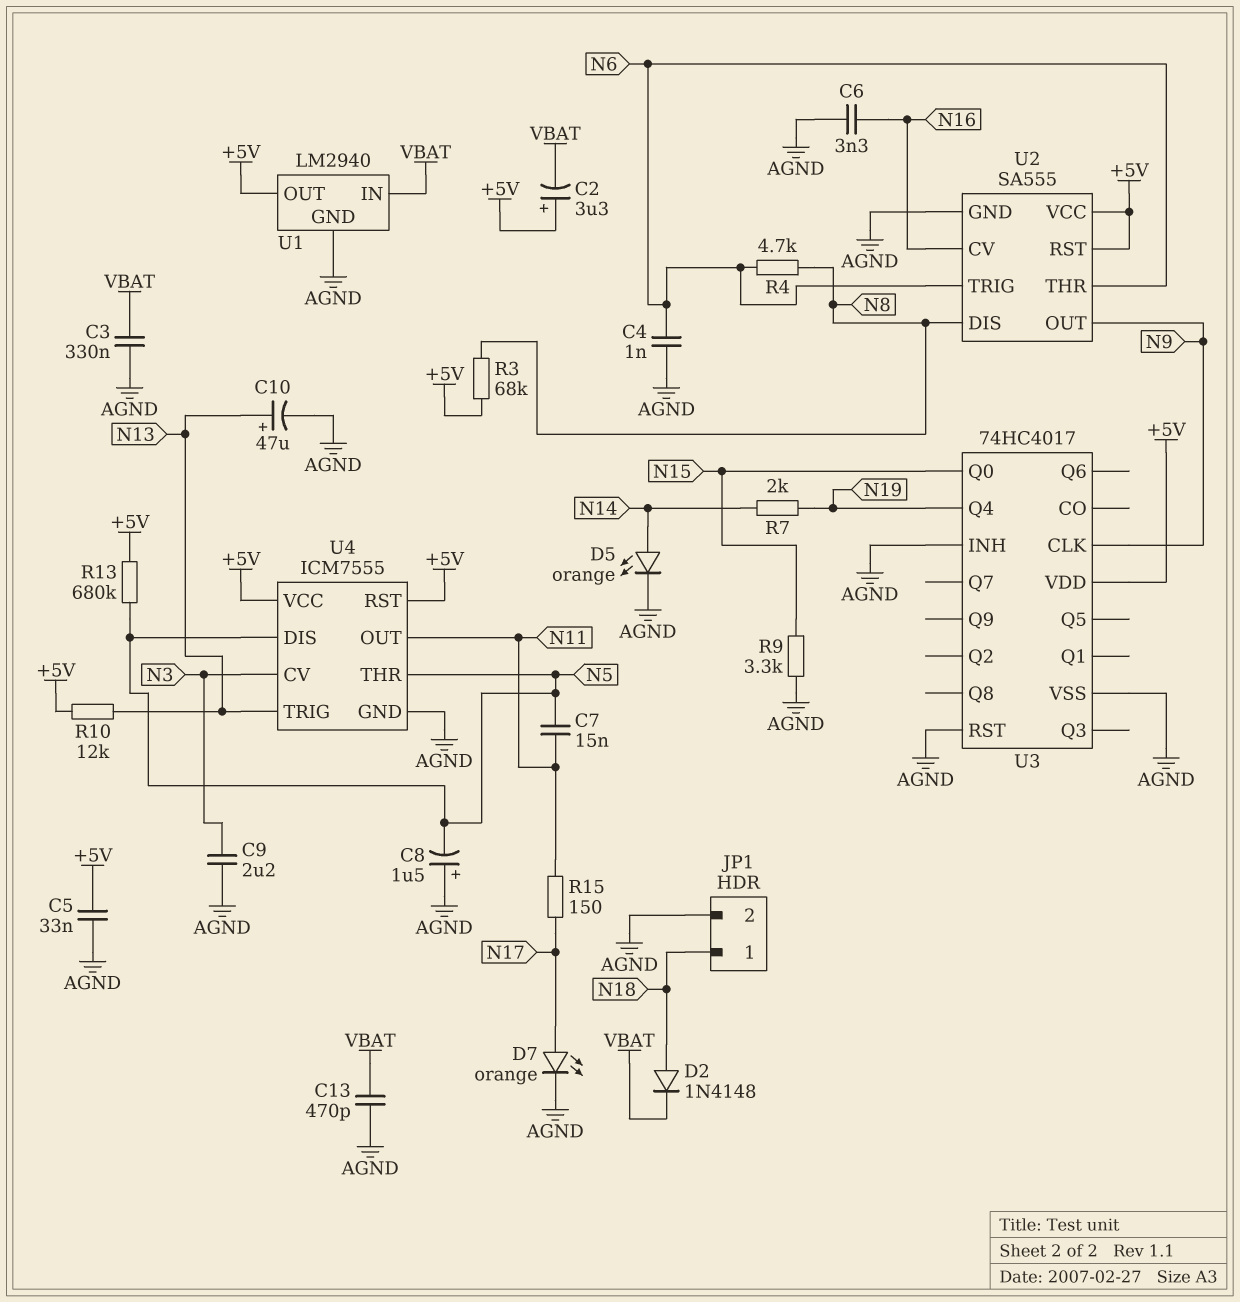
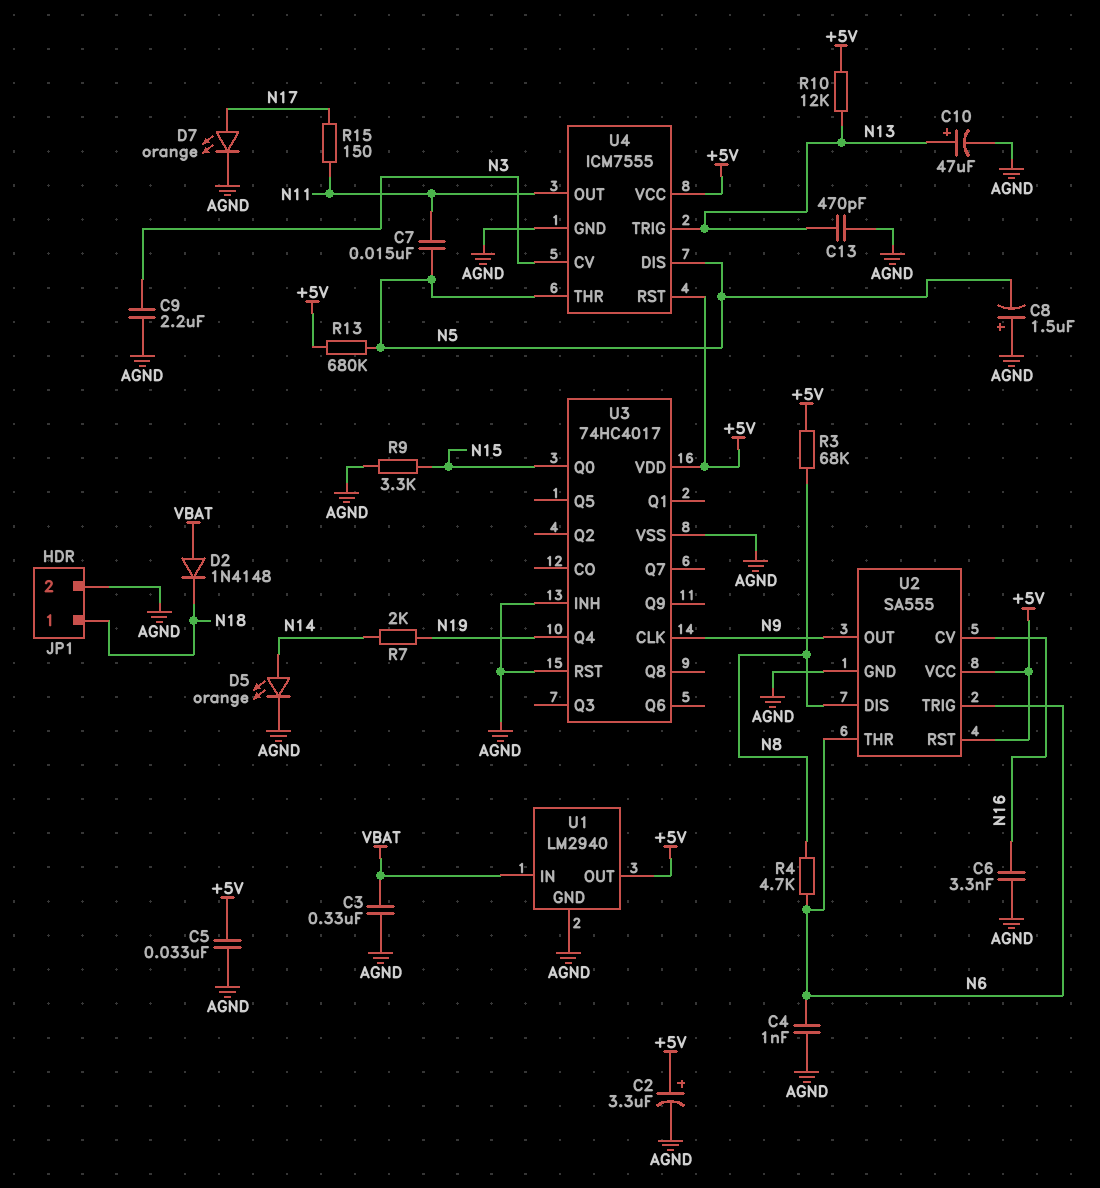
C2: 3.3uF (plus +5V, minus VBAT) -> 3.3uF (plus +5V, minus AGND)
C13: 470pF (AGND, VBAT) -> 470pF (AGND, N13)
D2: diode 1N4148 (A N18, K VBAT) -> diode 1N4148 (A VBAT, K N18)

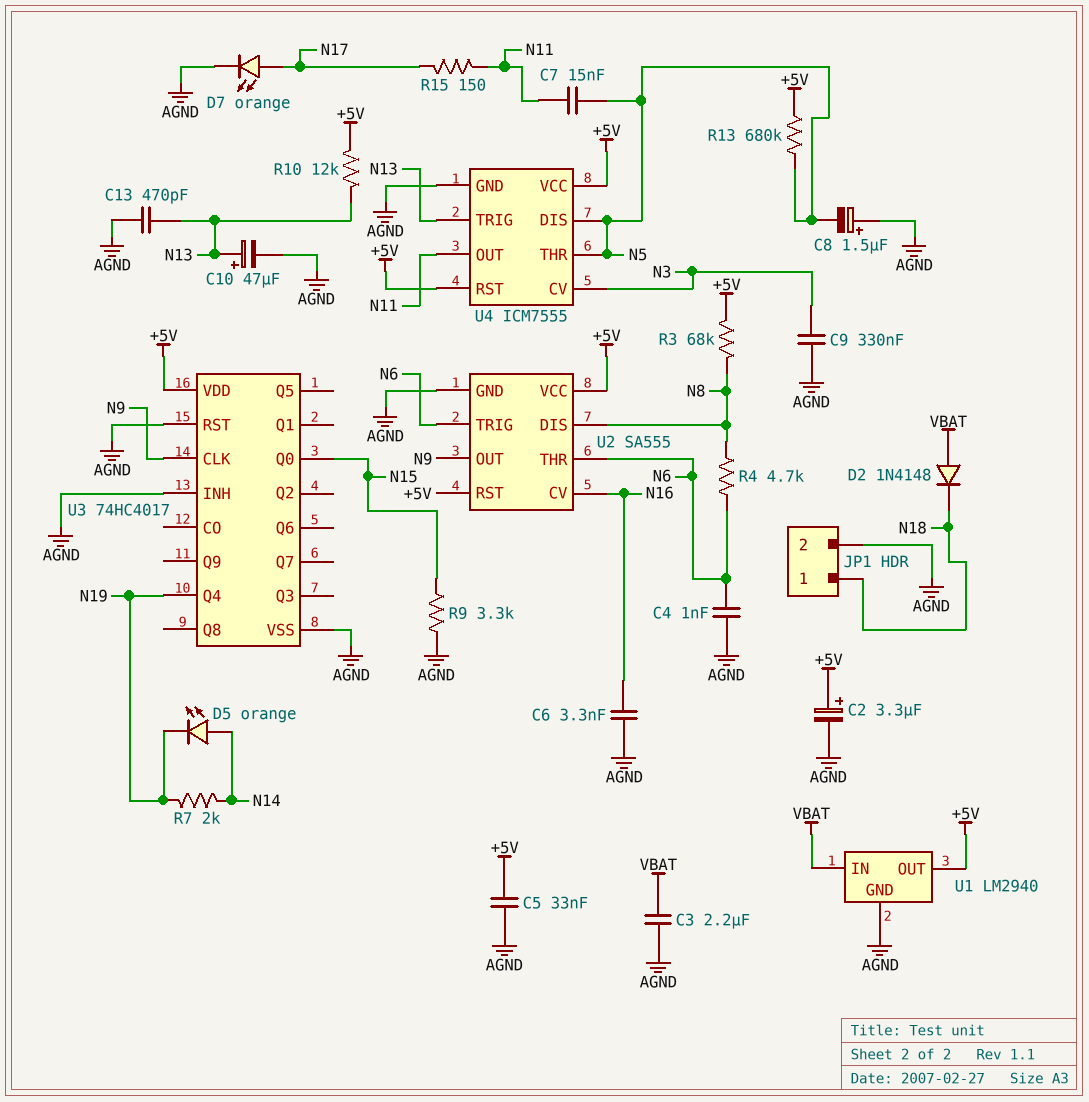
C3: 330nF (AGND, VBAT) -> 2.2uF (AGND, VBAT)
C9: 2.2uF (AGND, N3) -> 330nF (AGND, N3)
D5: LED orange (A N14, K AGND) -> LED orange (A N14, K N19)

